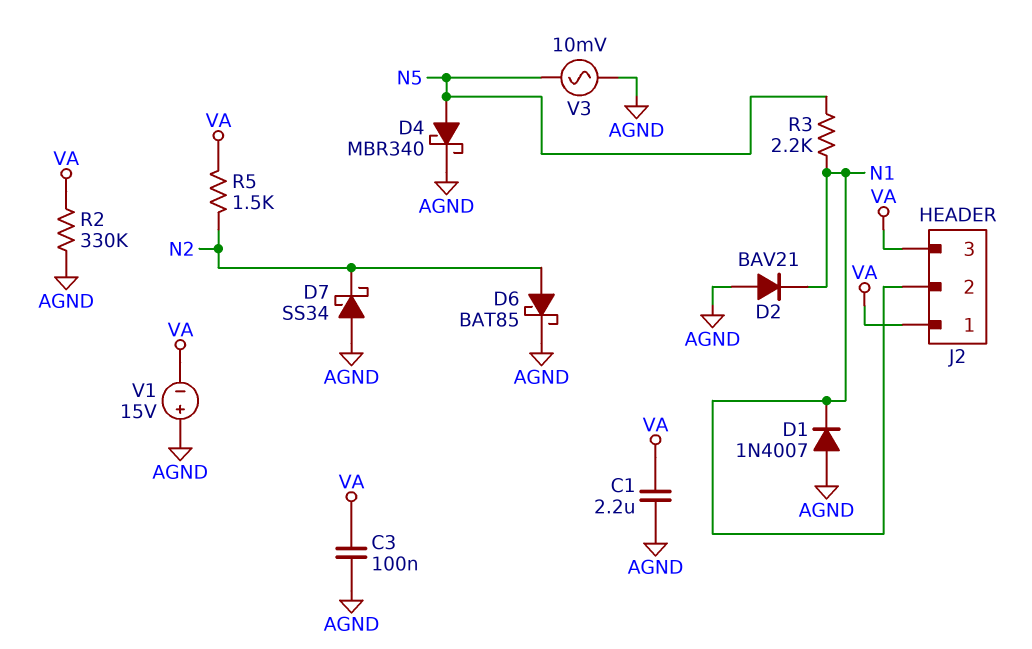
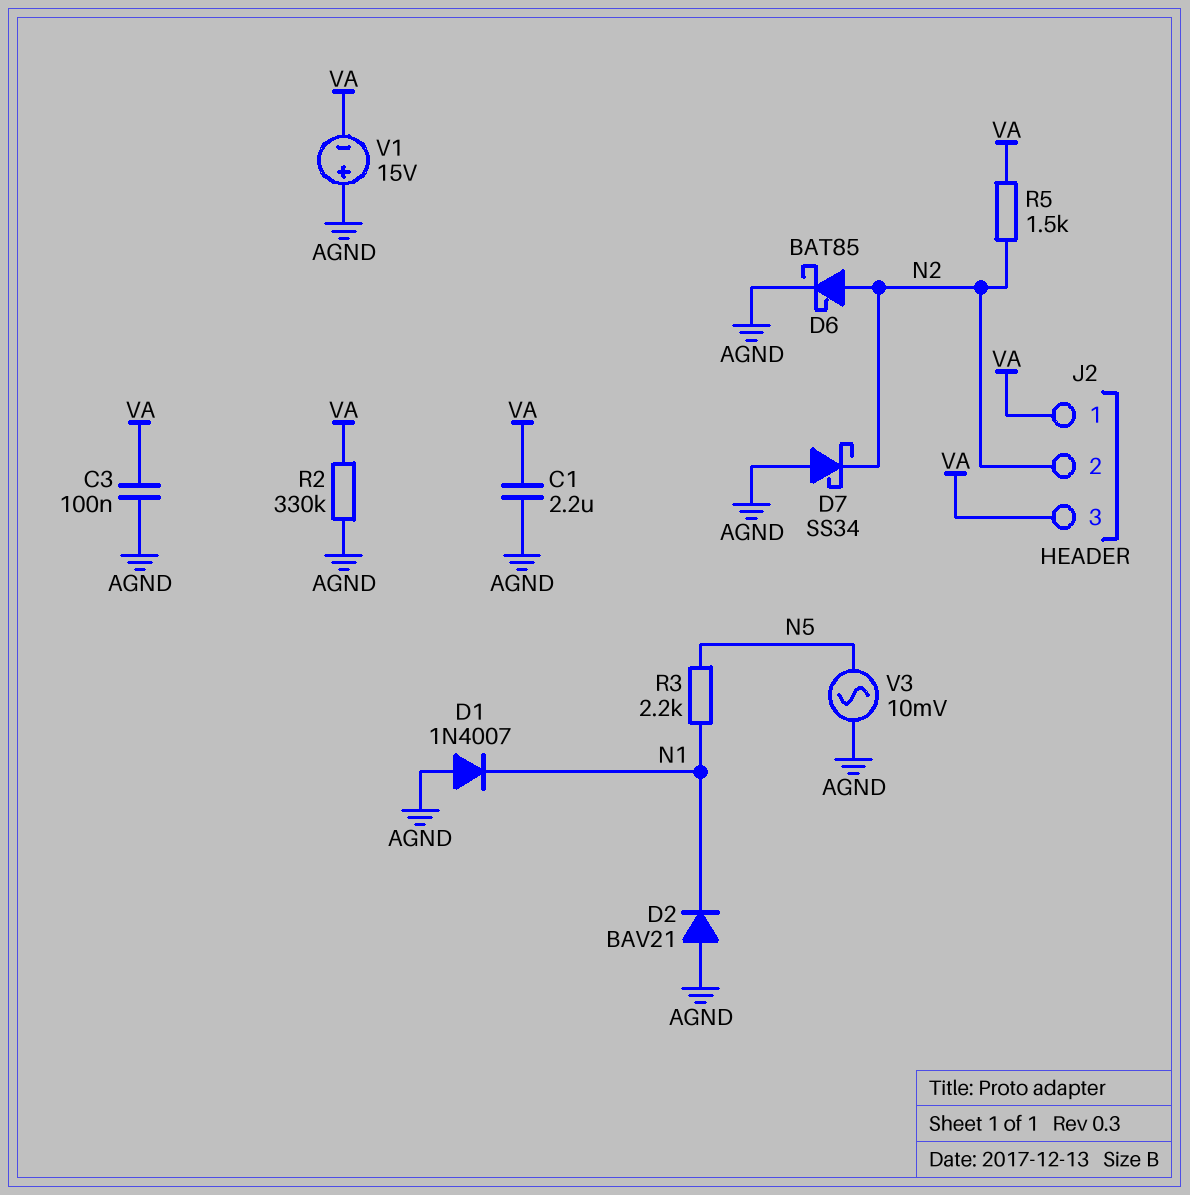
D4: schottky MBR340 (A N5, K AGND) -> none
J2 pin 2: N1 -> N2

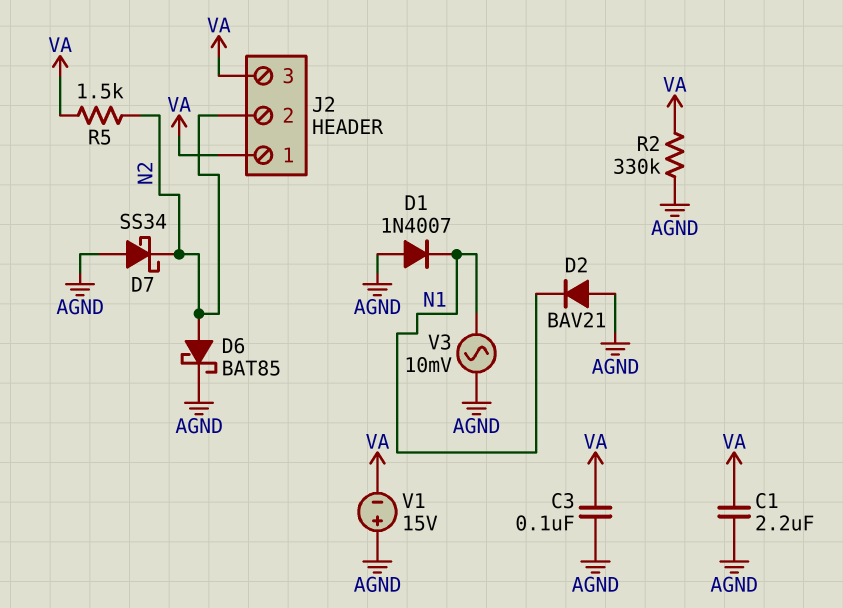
R3: 2.2k (N1, N5) -> none
V3: AC 10mV (AGND, N5) -> AC 10mV (AGND, N1)

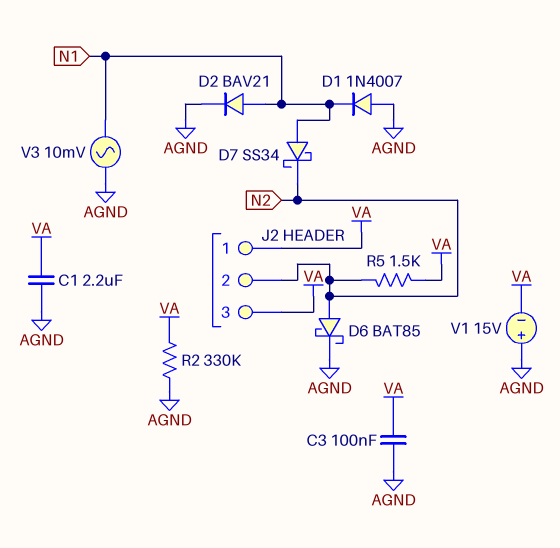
D2: diode BAV21 (A AGND, K N1) -> diode BAV21 (A N1, K AGND)
D7: schottky SS34 (A AGND, K N2) -> schottky SS34 (A N1, K N2)

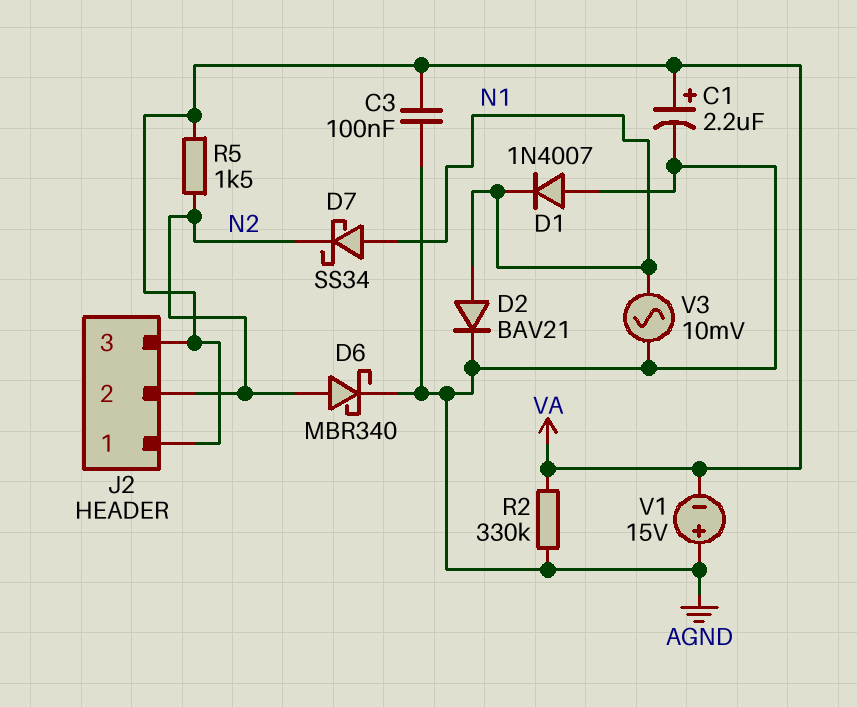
C1: 2.2uF (AGND, VA) -> 2.2uF (plus VA, minus AGND)
D6: schottky BAT85 (A N2, K AGND) -> schottky MBR340 (A N2, K AGND)

